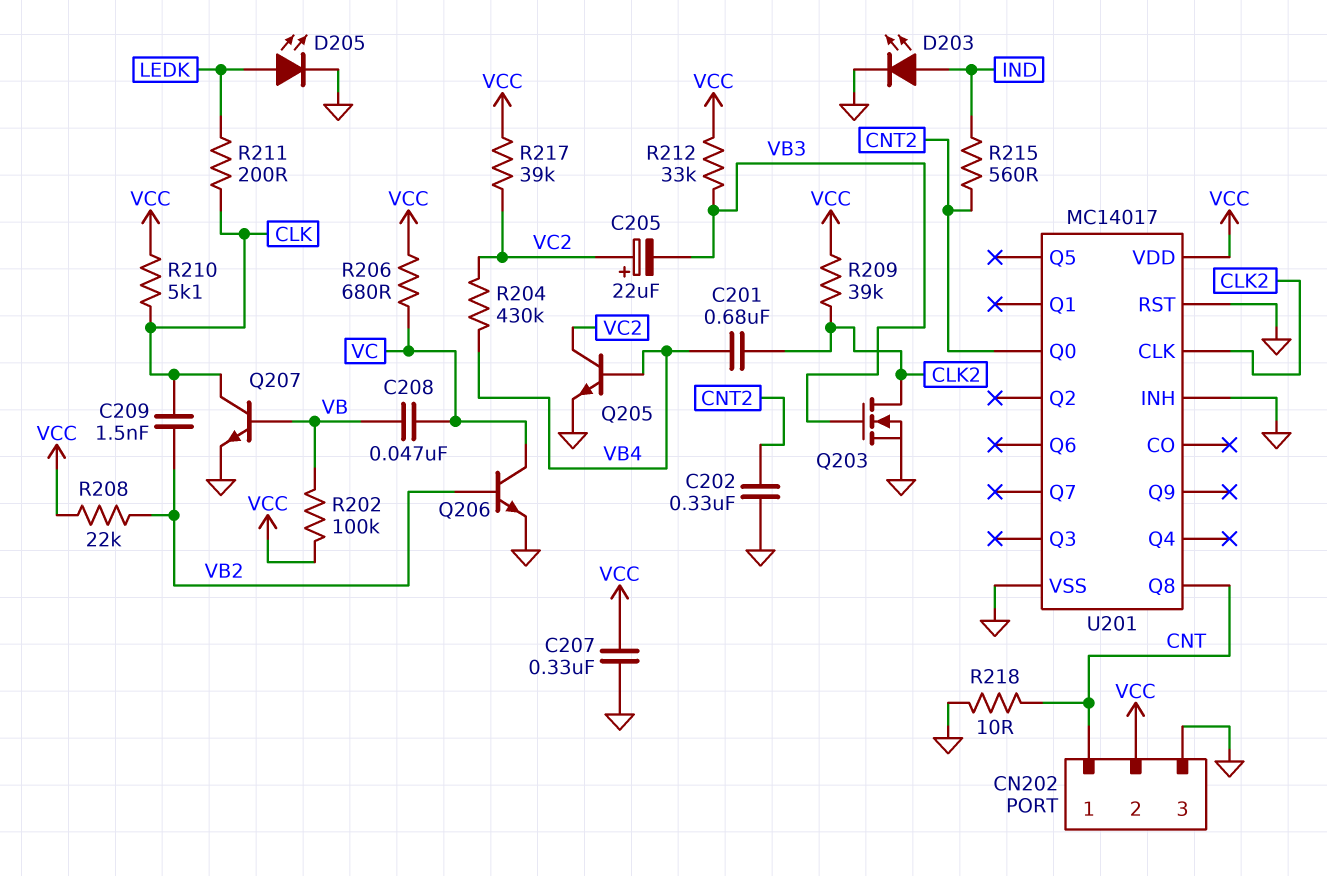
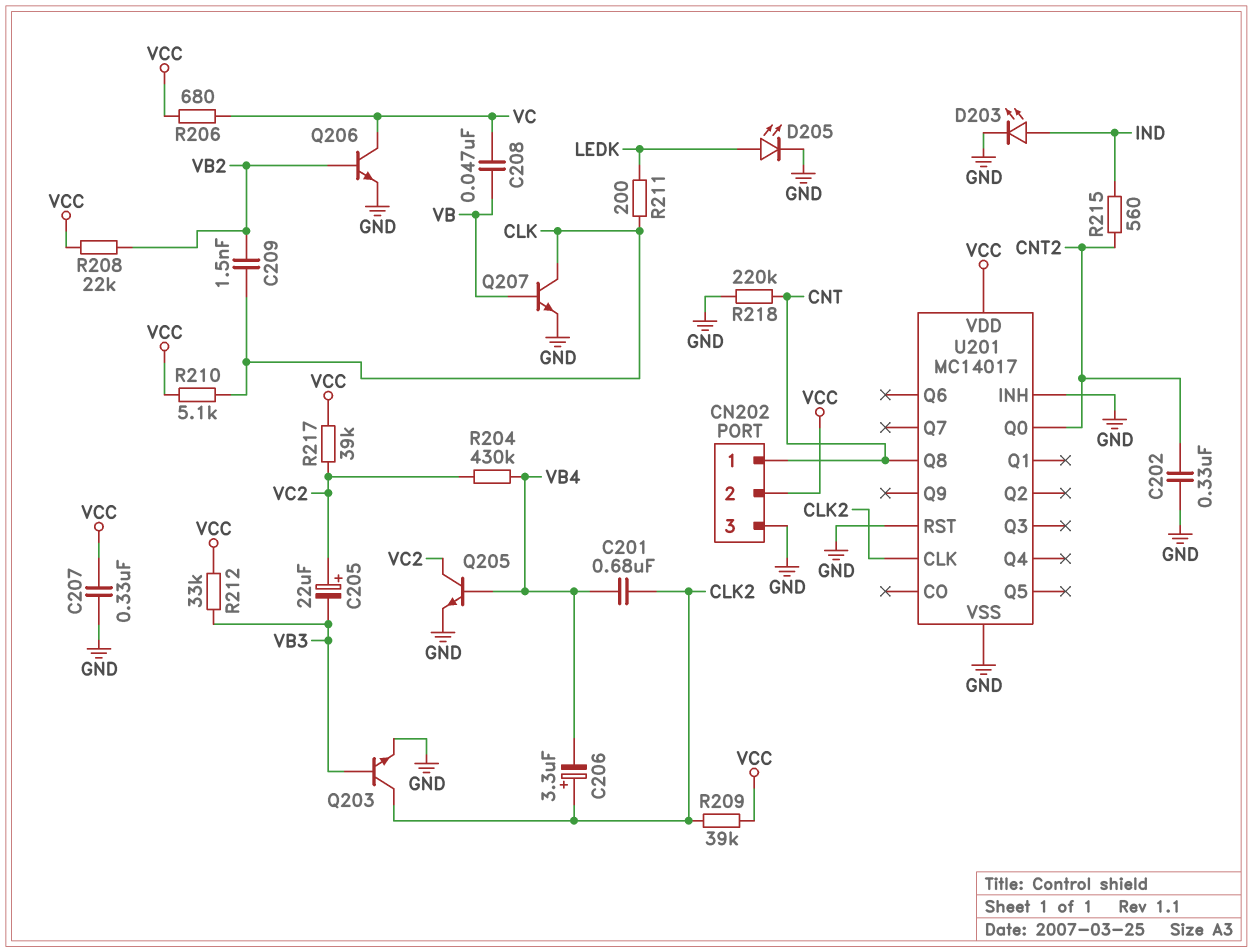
C206: none -> 3.3uF (plus CLK2, minus VB4)
Q203: NMOS (G VB3, D CLK2, S GND) -> NPN (B VB3, C CLK2, E GND)
R202: 100k (VB, VCC) -> none
R218: 10 (CNT, GND) -> 220k (CNT, GND)

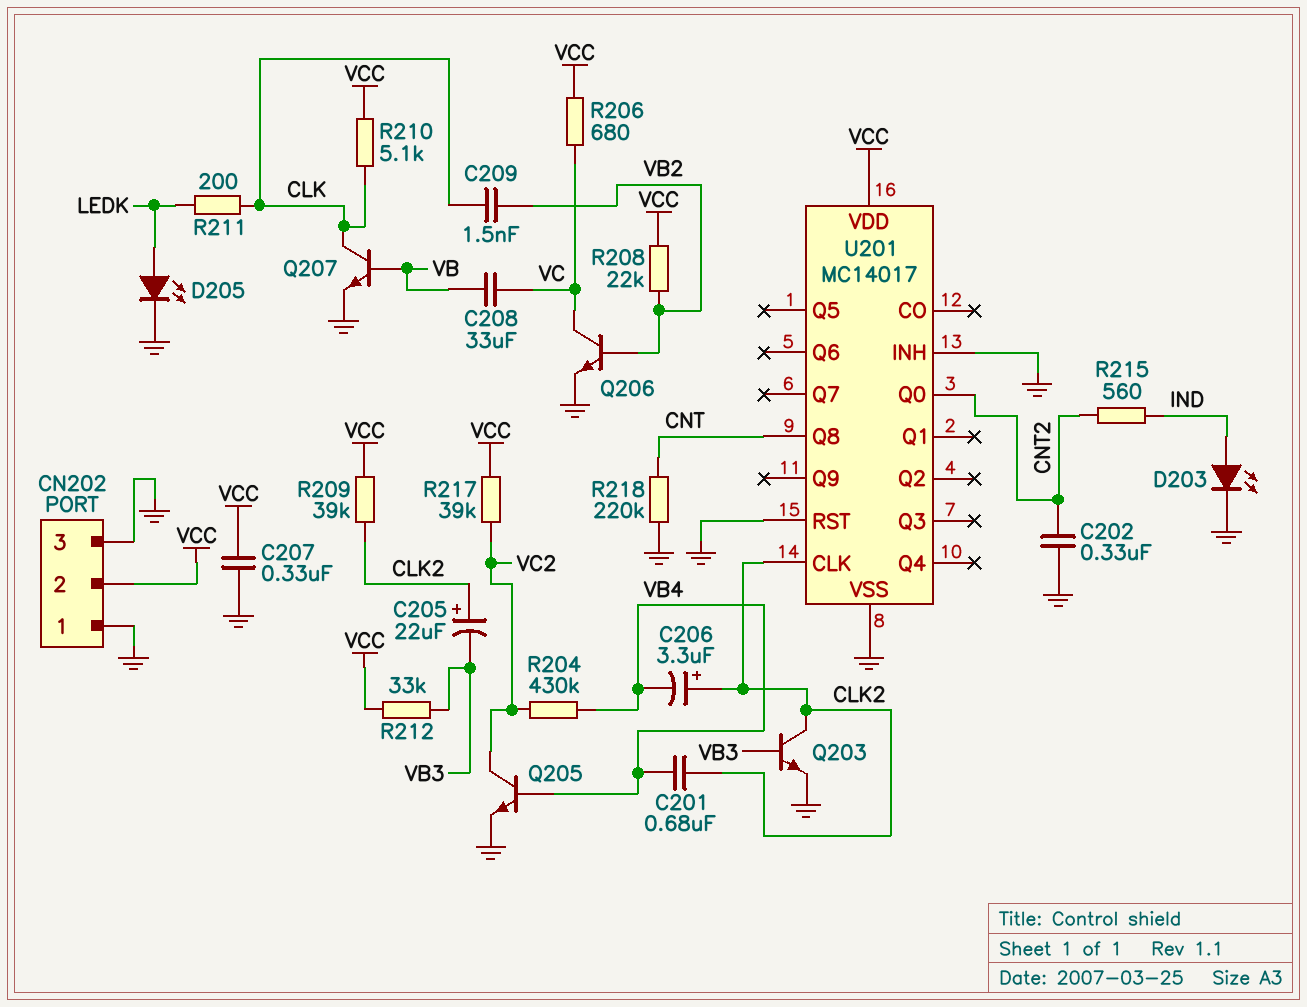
C205: 22uF (plus VC2, minus VB3) -> 22uF (plus CLK2, minus VB3)
C208: 47nF (VB, VC) -> 33uF (VB, VC)
CN202 pin 1: CNT -> GND

